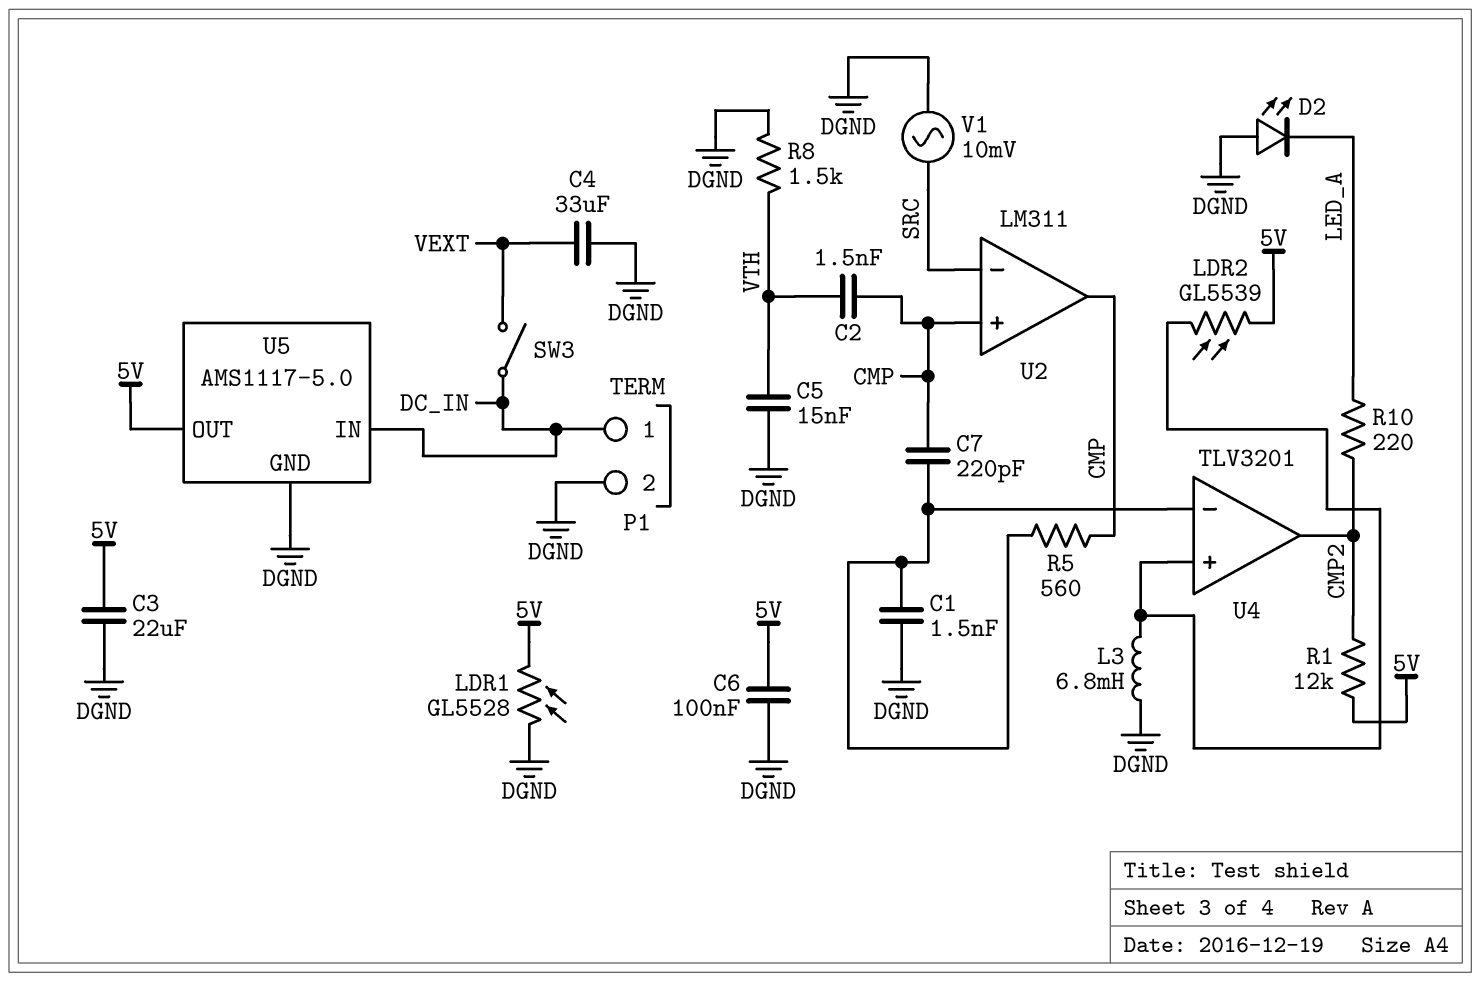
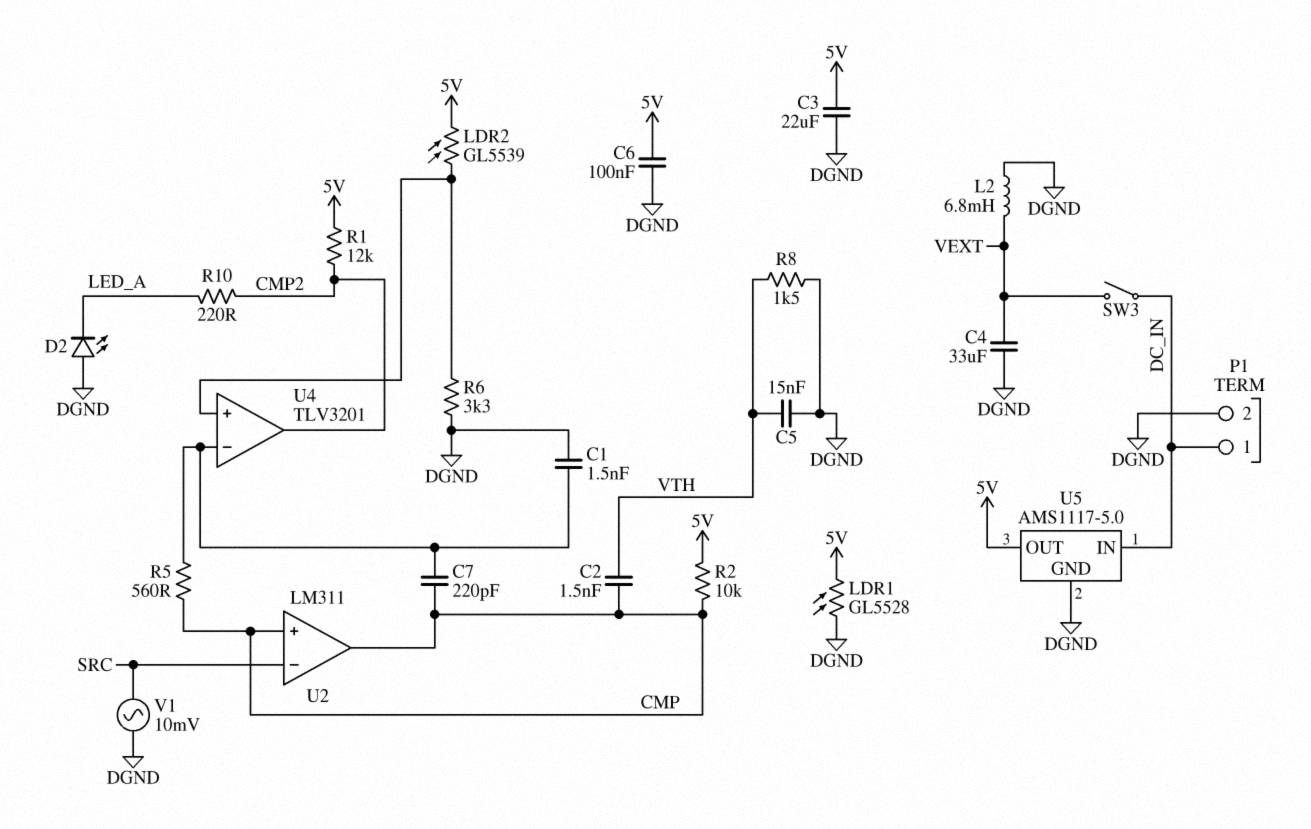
L2: none -> 6.8mH (DGND, VEXT)
L3: 6.8mH (DGND, U4/in+) -> none
R2: none -> 10k (5V, CMP)
R6: none -> 3.3k (DGND, U4/in+)

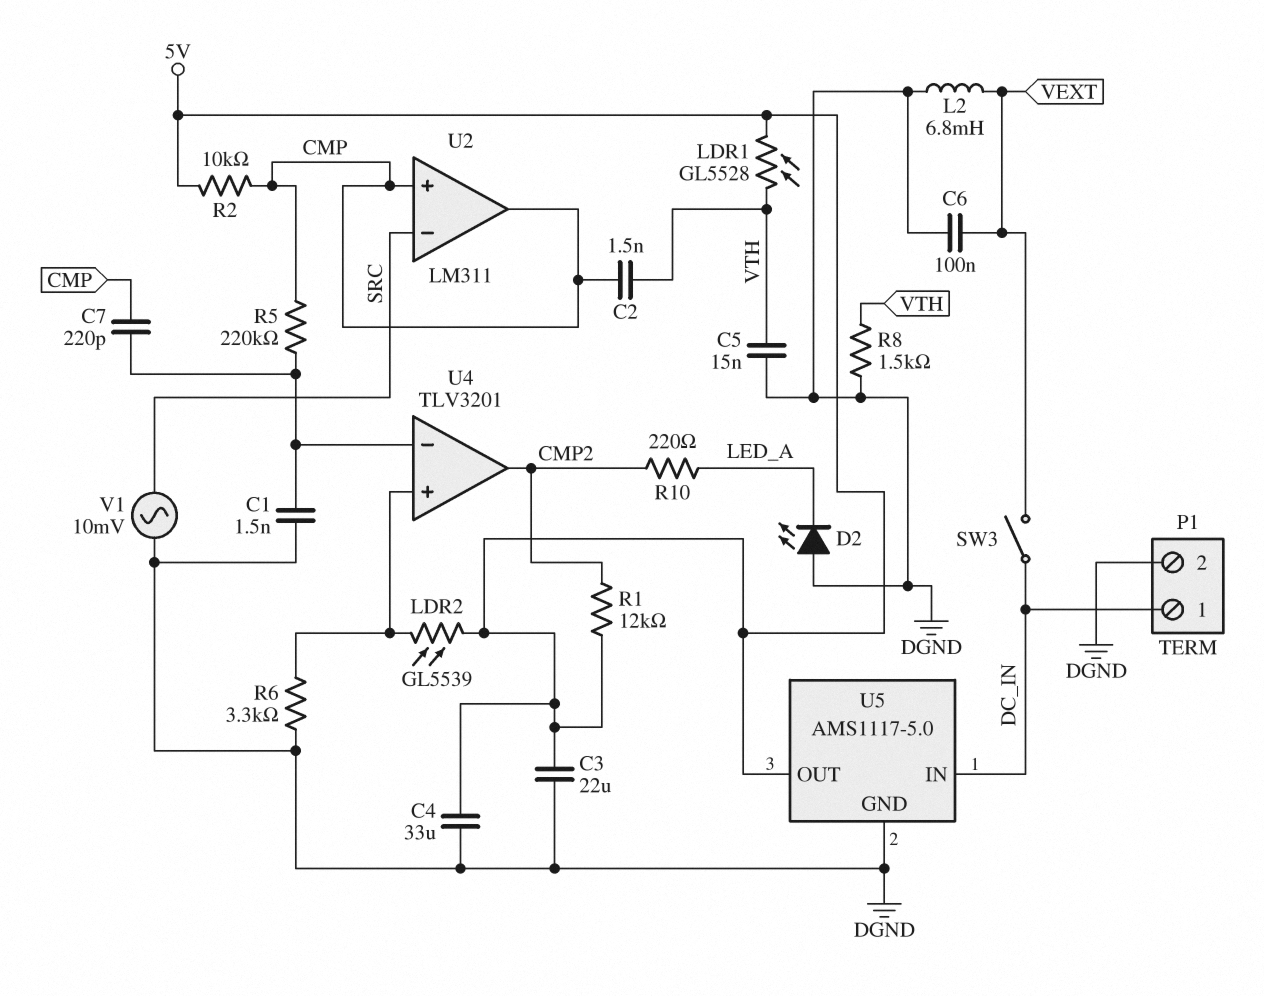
C4: 33uF (DGND, VEXT) -> 33uF (5V, DGND)
C6: 100nF (5V, DGND) -> 100nF (DGND, VEXT)
LDR1: GL5528 (5V, DGND) -> GL5528 (5V, VTH)
R5: 560 (CMP, U4/in-) -> 220k (CMP, U4/in-)

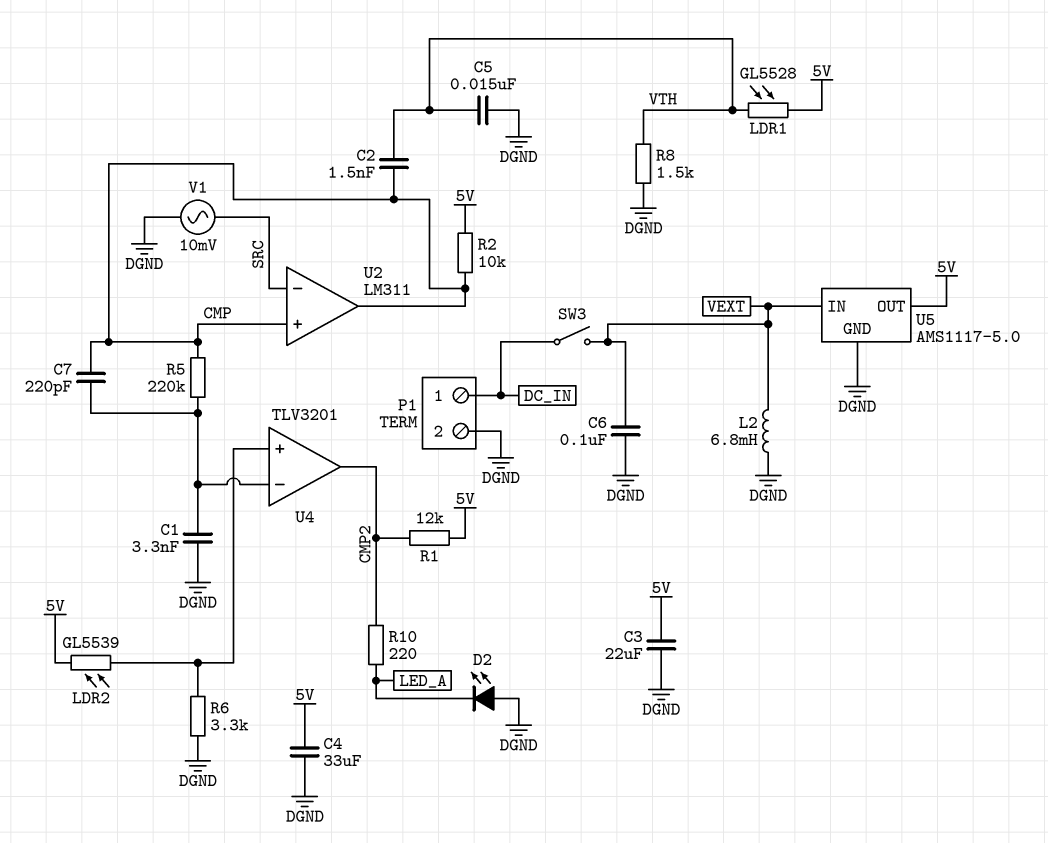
C1: 1.5nF (DGND, U4/in-) -> 3.3nF (DGND, U4/in-)
U5 pin IN: DC_IN -> VEXT

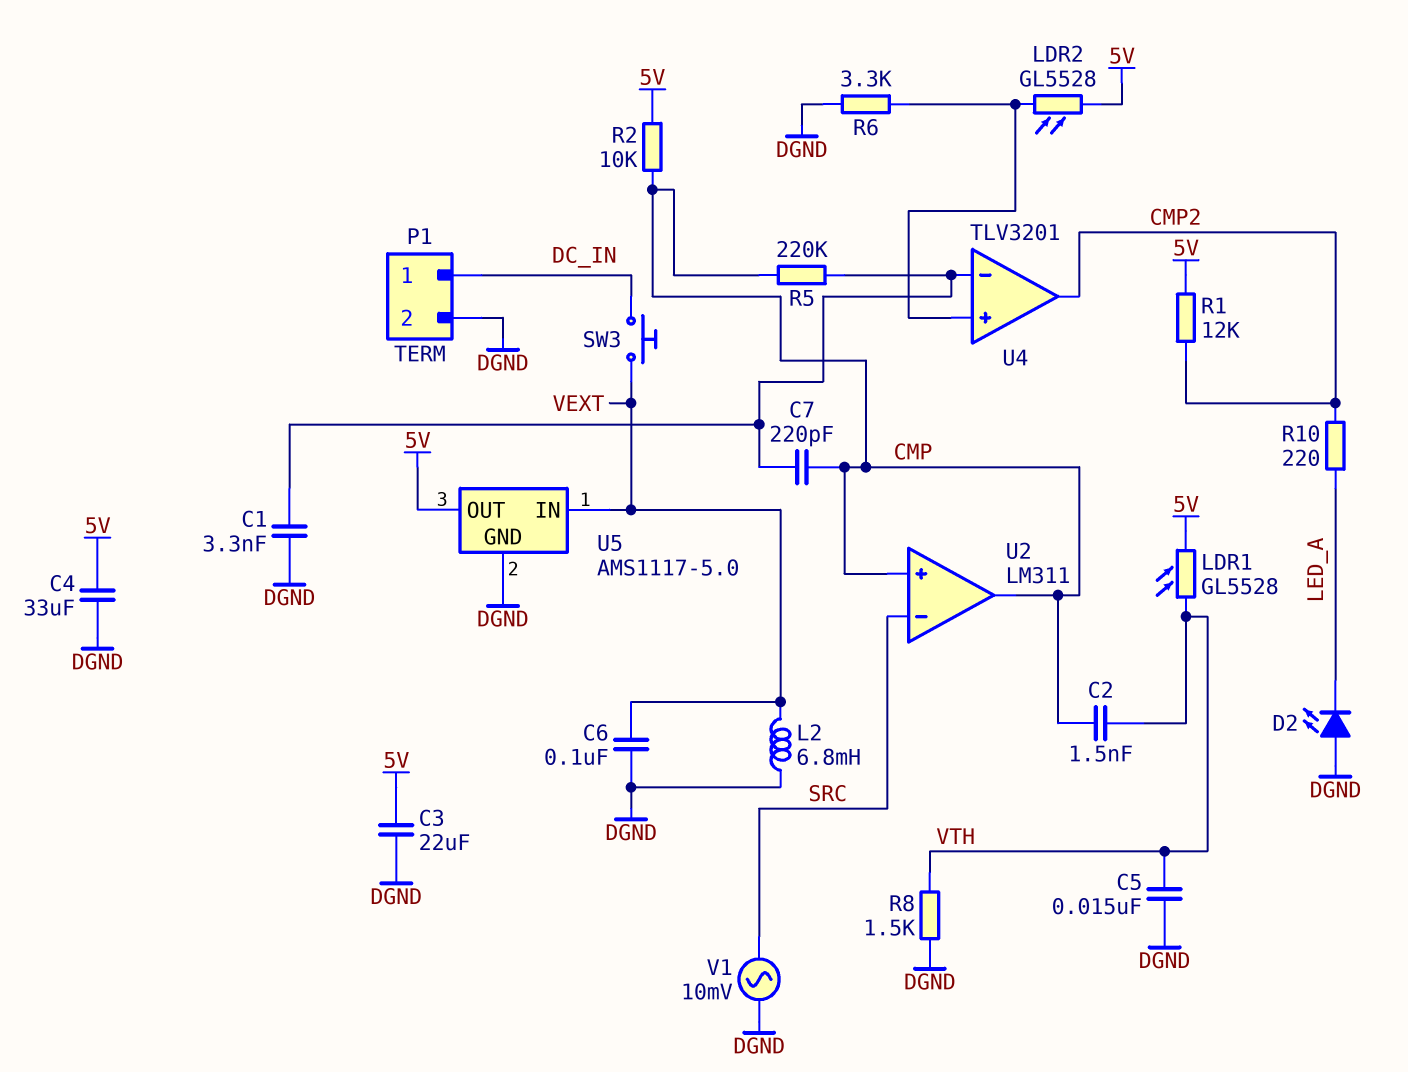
LDR2: GL5539 (5V, U4/in+) -> GL5528 (5V, U4/in+)
SW3: switch (DC_IN, VEXT) -> button (DC_IN, VEXT)

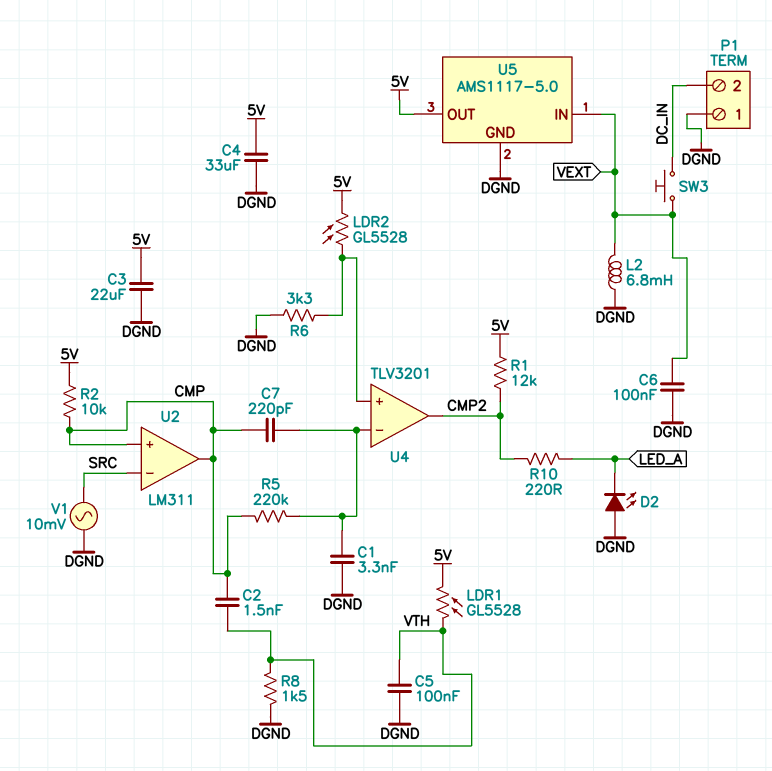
C5: 15nF (DGND, VTH) -> 100nF (DGND, VTH)
P1 pin 1: DC_IN -> DGND
P1 pin 2: DGND -> DC_IN

